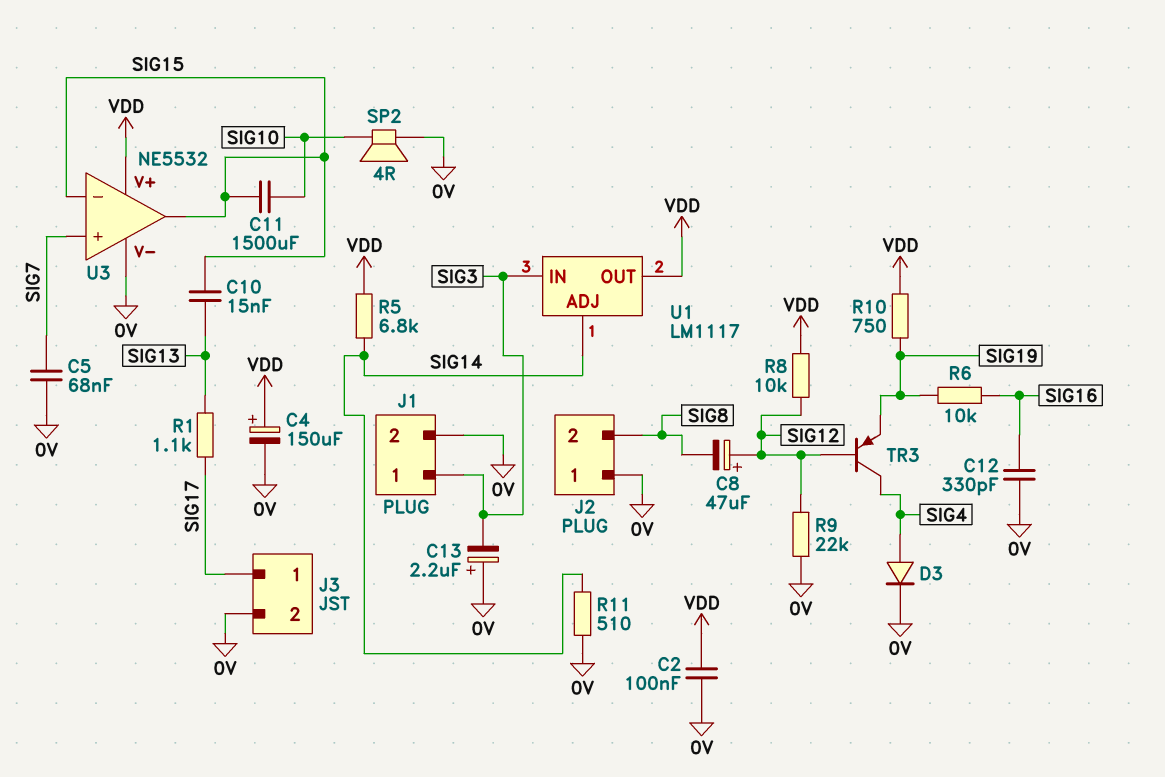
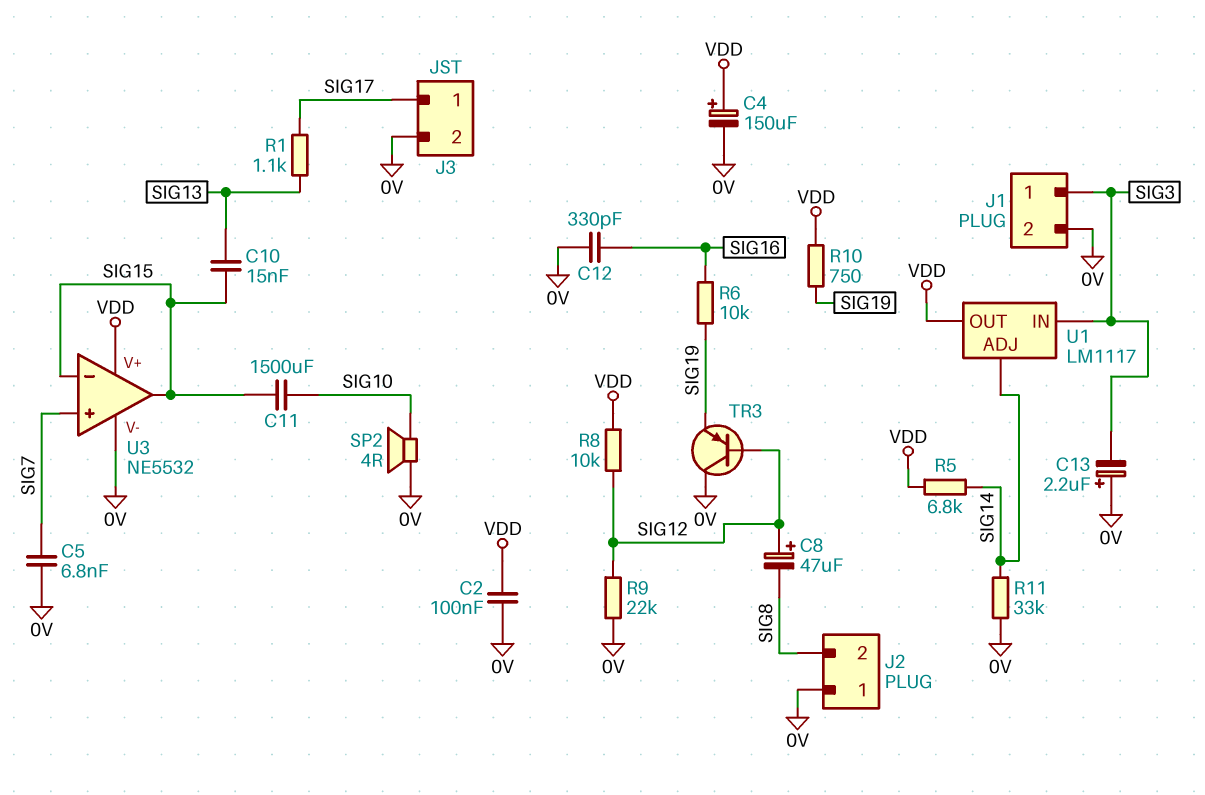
C5: 68nF (0V, SIG7) -> 6.8nF (0V, SIG7)
D3: diode (A SIG4, K 0V) -> none
R11: 510 (0V, SIG14) -> 33k (0V, SIG14)
TR3: PNP (B SIG12, C SIG4, E SIG19) -> PNP (B SIG12, C 0V, E SIG19)

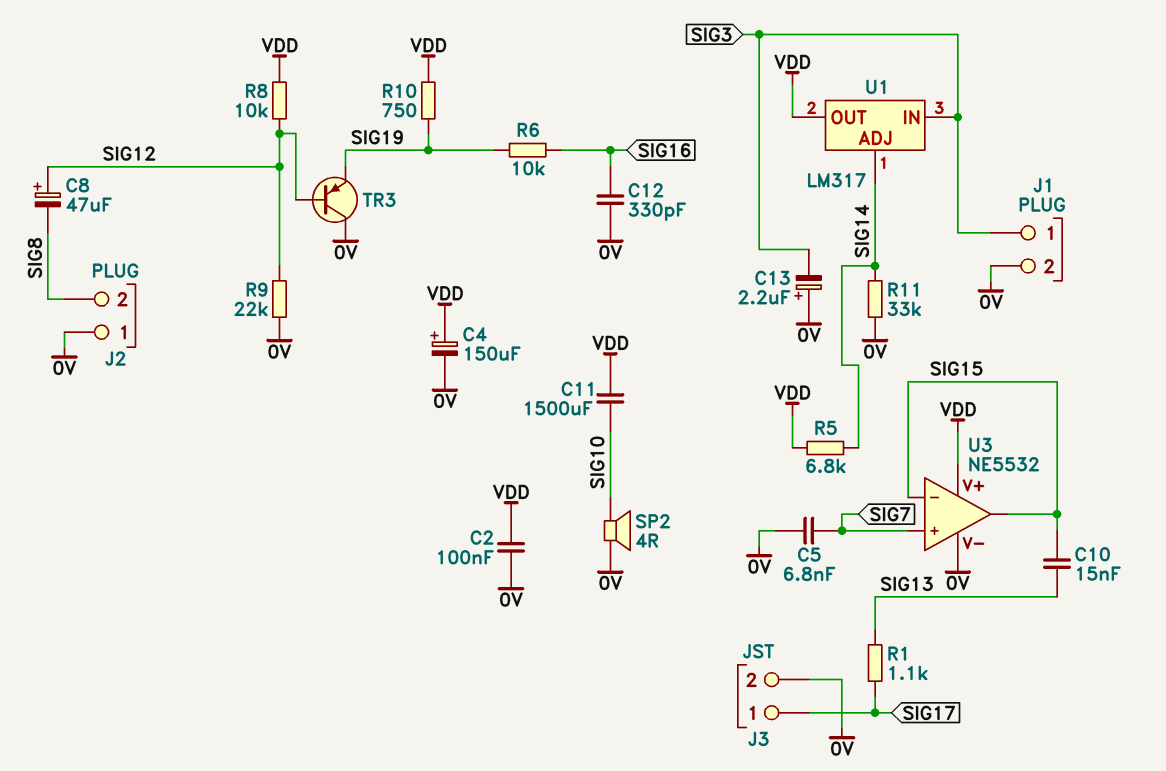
C11: 1500uF (SIG10, SIG15) -> 1500uF (SIG10, VDD)
U1: LM1117 -> LM317

